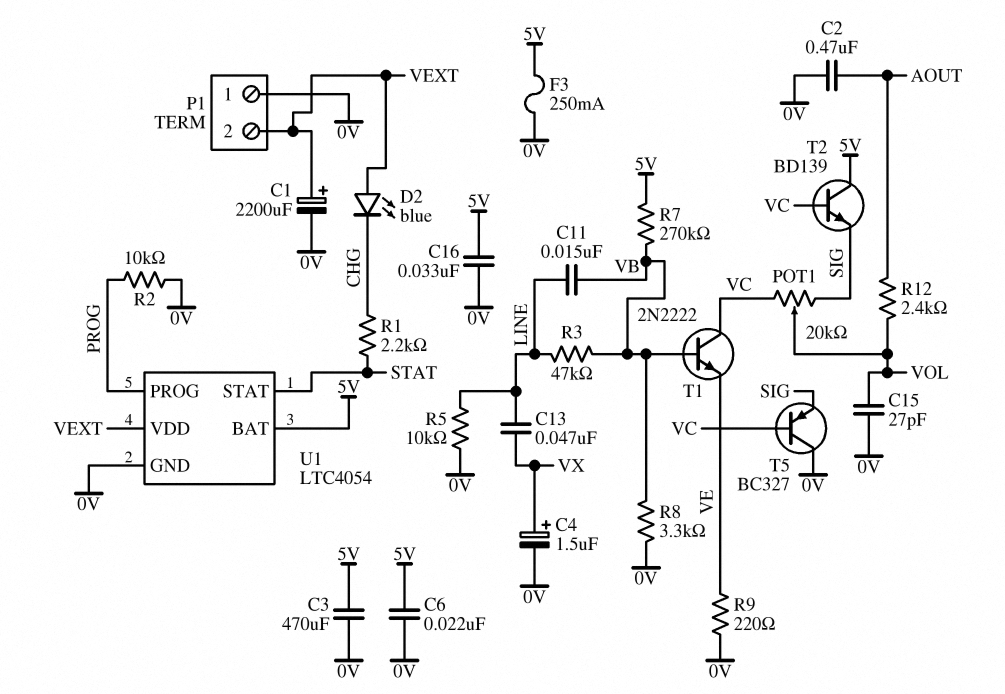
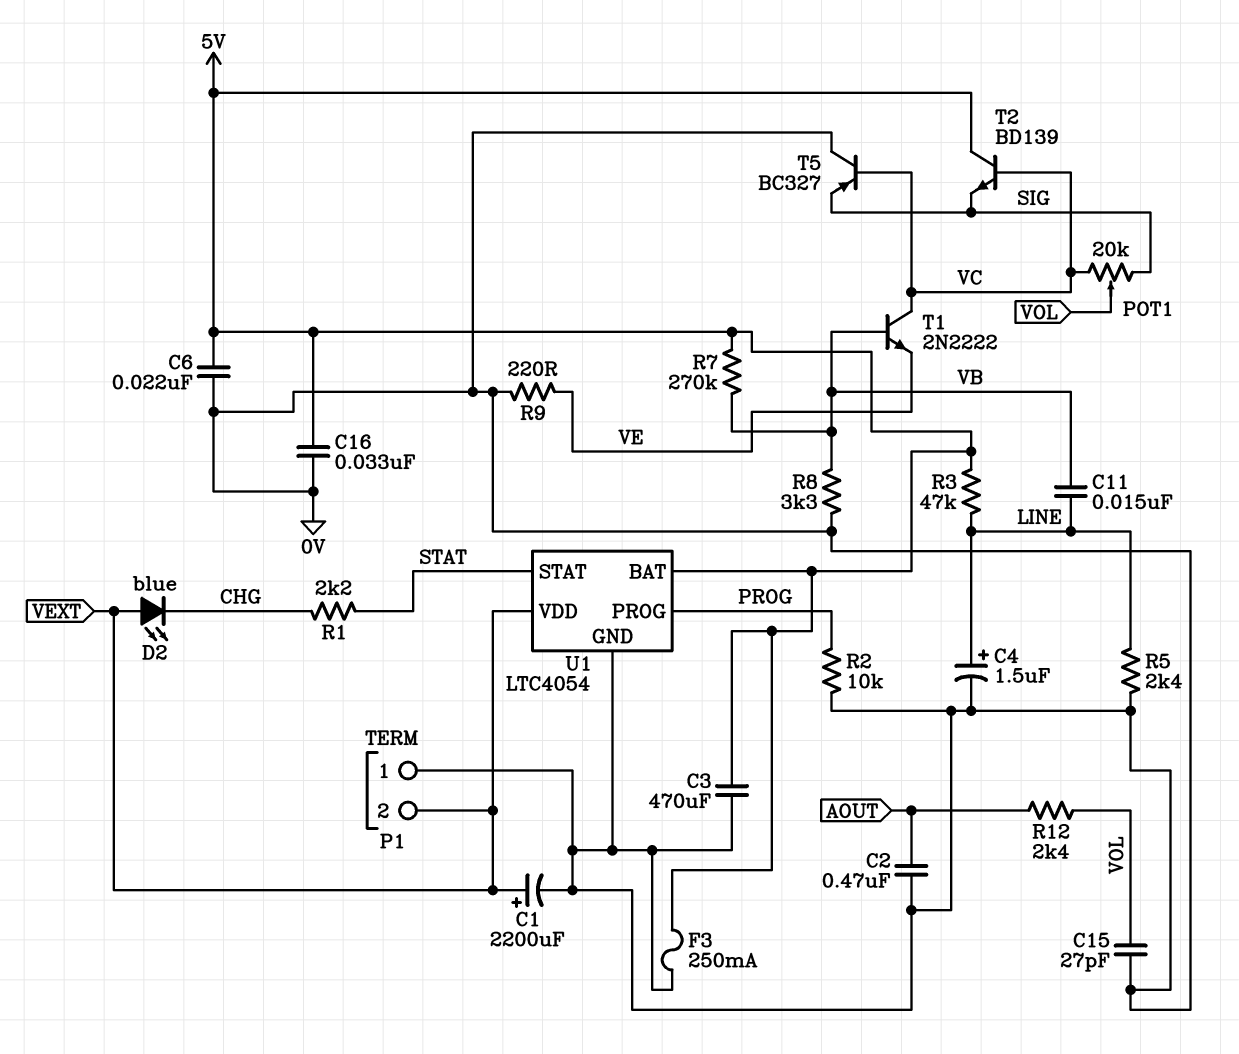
C4: 1.5uF (plus VX, minus 0V) -> 1.5uF (plus LINE, minus 0V)
C13: 47nF (LINE, VX) -> none
R3: 47k (LINE, VB) -> 47k (5V, LINE)
R5: 10k (0V, LINE) -> 2.4k (0V, LINE)

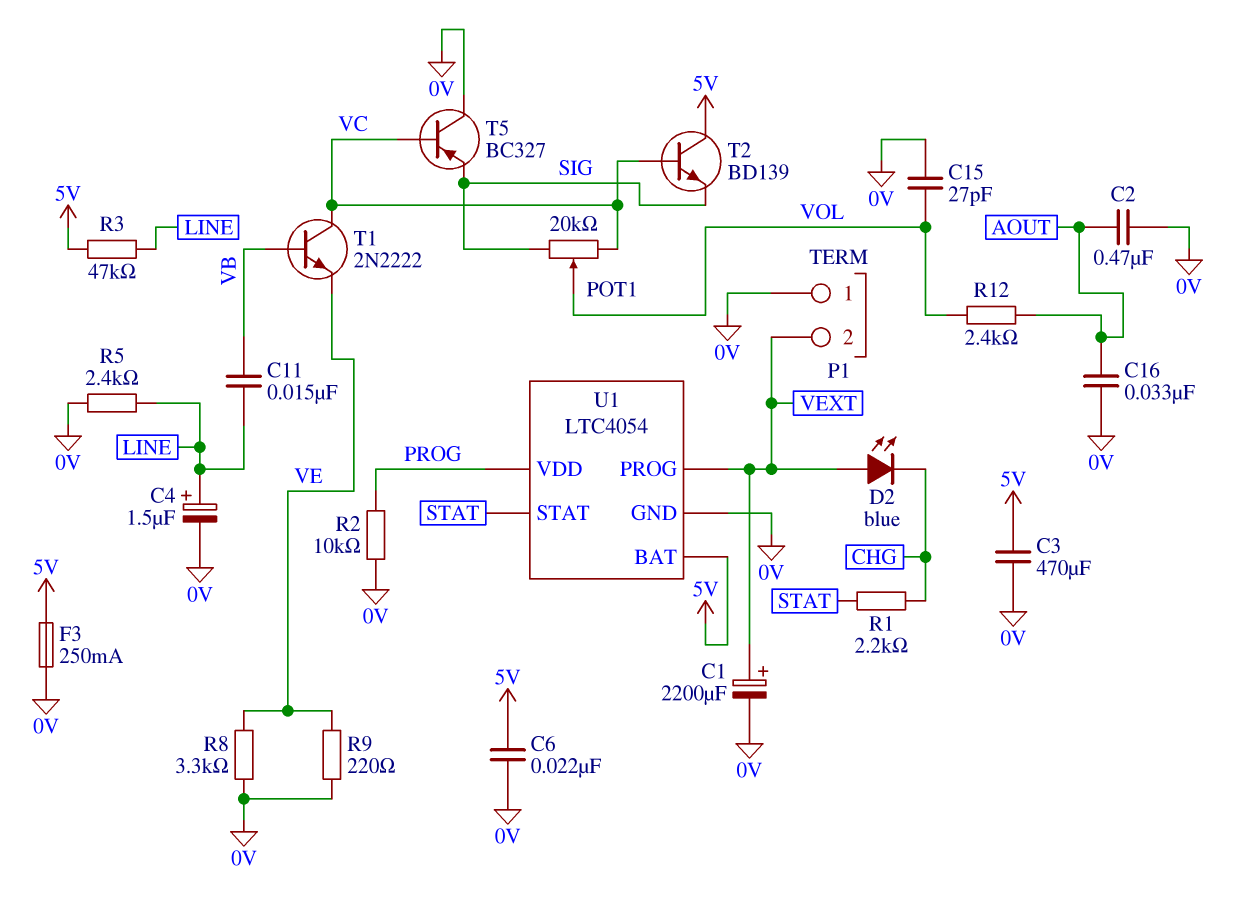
C16: 33nF (0V, 5V) -> 33nF (0V, AOUT)
R7: 270k (5V, VB) -> none
R8: 3.3k (0V, VB) -> 3.3k (0V, VE)
U1 pin PROG: PROG -> VEXT
U1 pin VDD: VEXT -> PROG

